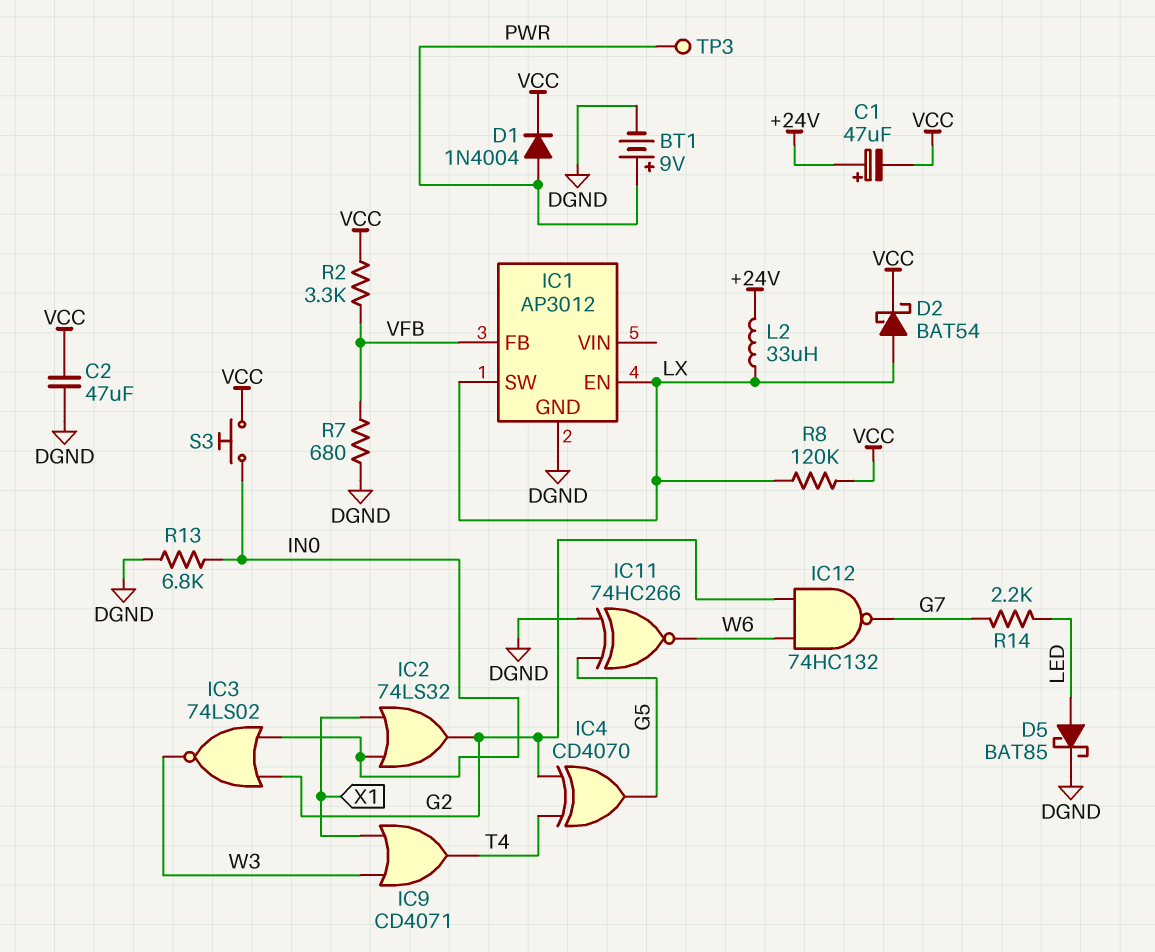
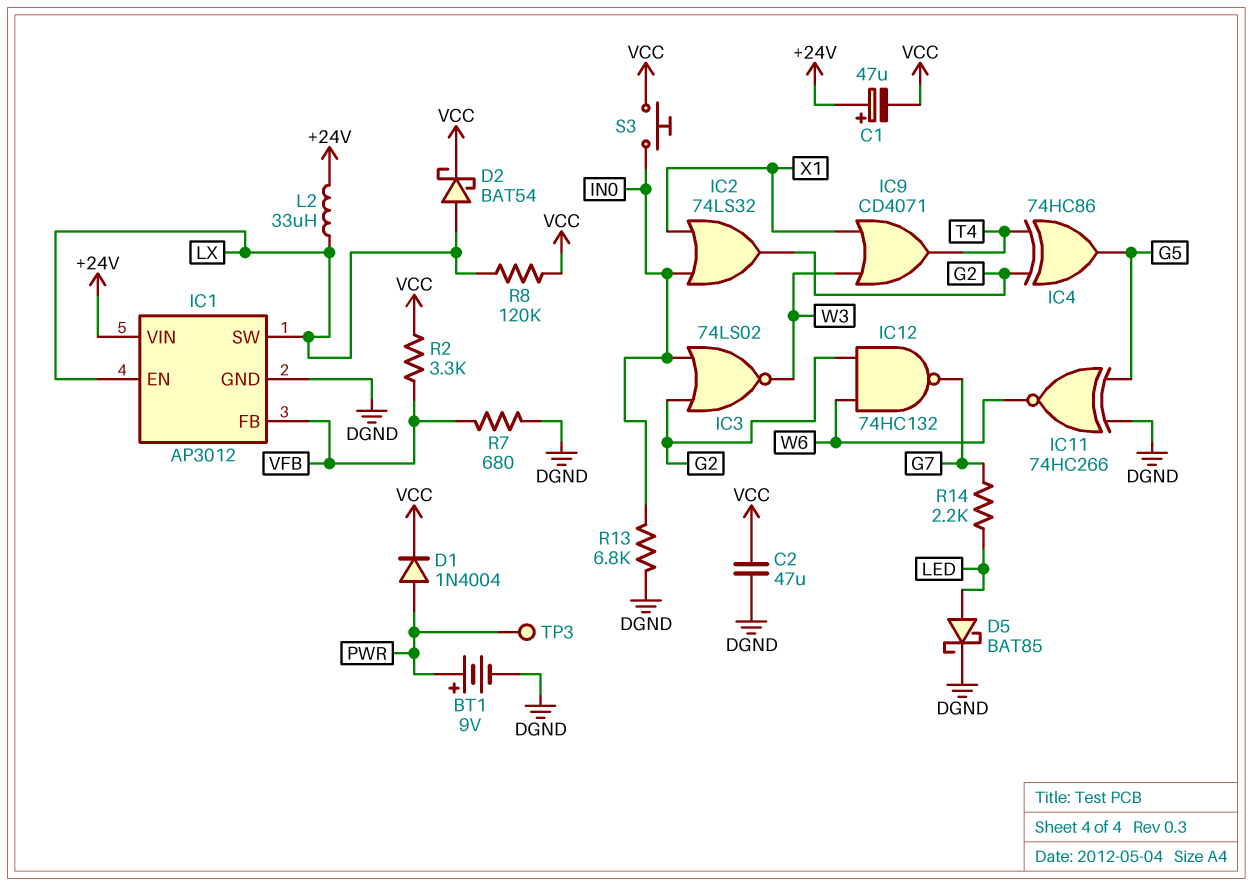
IC1 pin VIN: none -> +24V
IC4: XOR CD4070 (in G2, in T4, out G5) -> XOR 74HC86 (in G2, in T4, out G5)

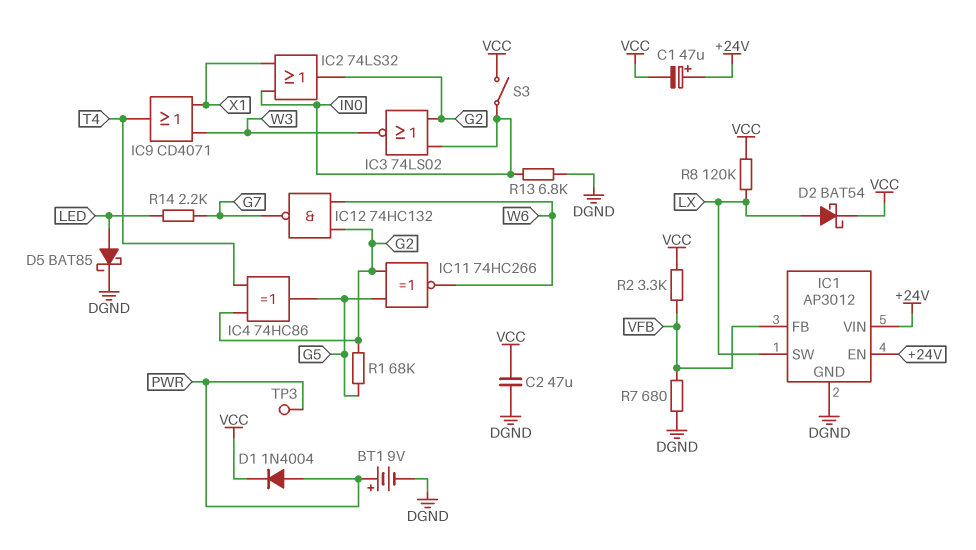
IC1 pin EN: LX -> +24V
IC11: XNOR 74HC266 (in DGND, in G5, out W6) -> XNOR 74HC266 (in G2, in G5, out W6)
L2: 33uH (+24V, LX) -> none
R1: none -> 68k (G2, G5)
S3: button (IN0, VCC) -> switch (IN0, VCC)

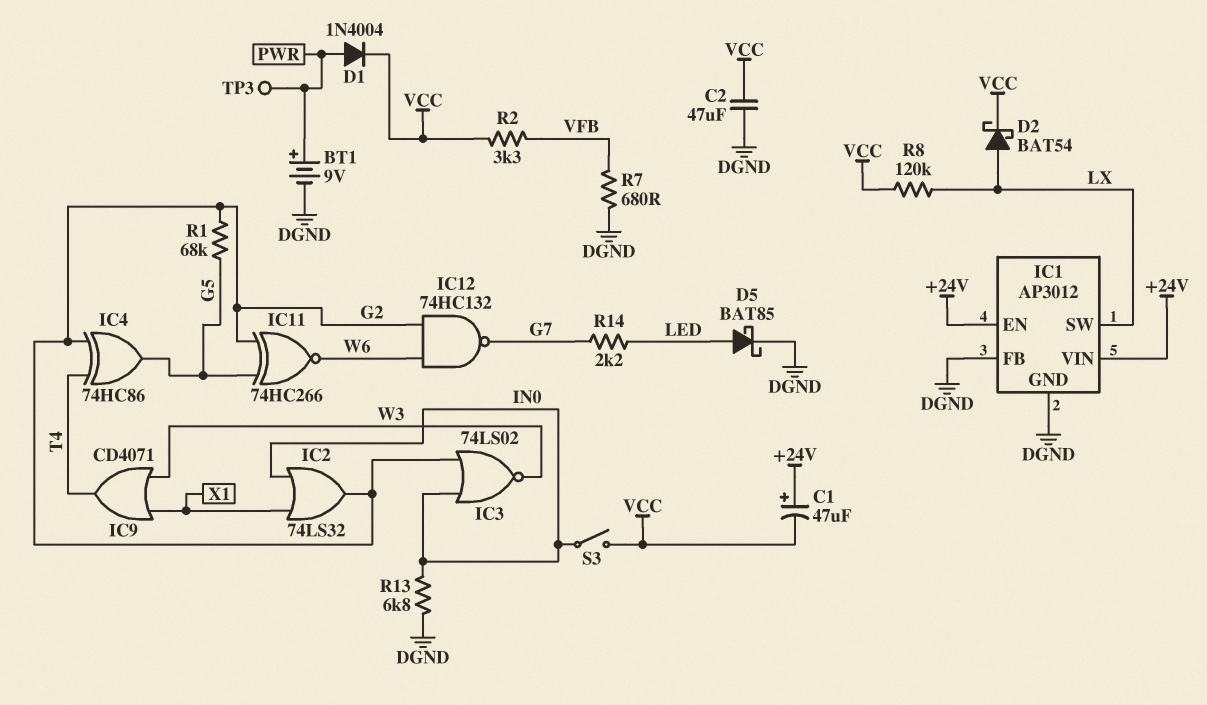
IC1 pin FB: VFB -> DGND

